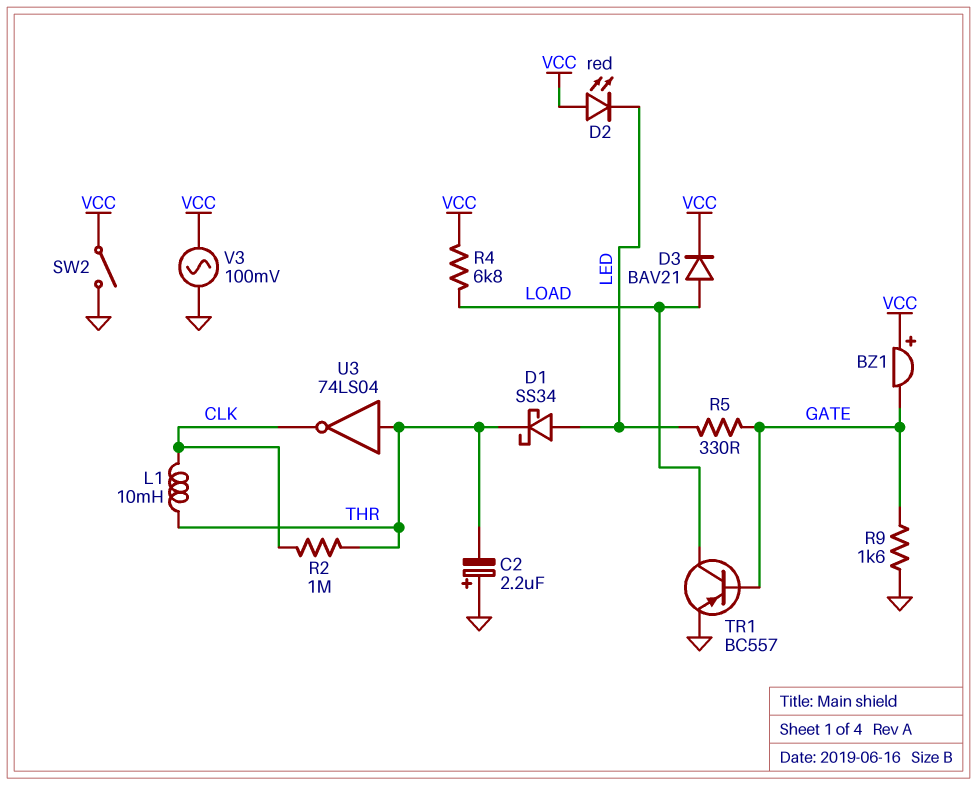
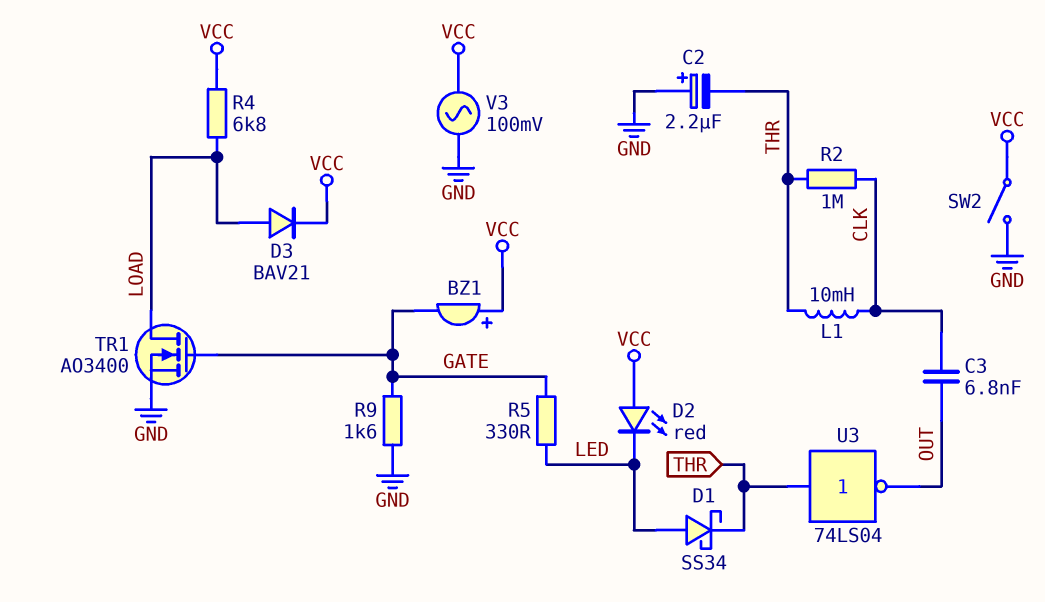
C3: none -> 6.8nF (CLK, OUT)
TR1: PNP BC557 (B GATE, C LOAD, E GND) -> NMOS AO3400 (G GATE, D LOAD, S GND)
U3: NOT 74LS04 (in THR, out CLK) -> NOT 74LS04 (in THR, out OUT)

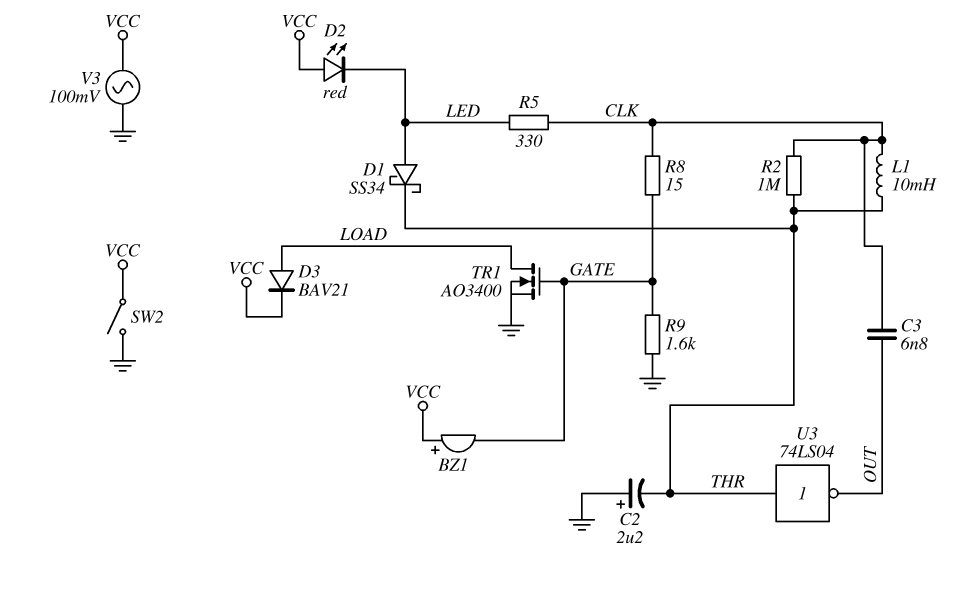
R4: 6.8k (LOAD, VCC) -> none
R5: 330 (GATE, LED) -> 330 (CLK, LED)
R8: none -> 15 (CLK, GATE)

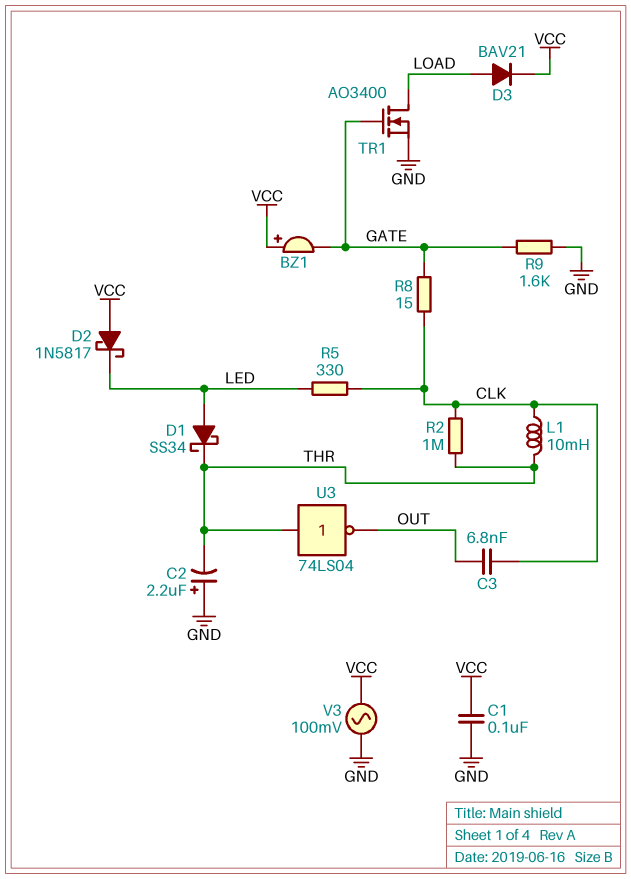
C1: none -> 100nF (GND, VCC)
D2: LED red (A VCC, K LED) -> schottky 1N5817 (A VCC, K LED)
SW2: switch (GND, VCC) -> none

